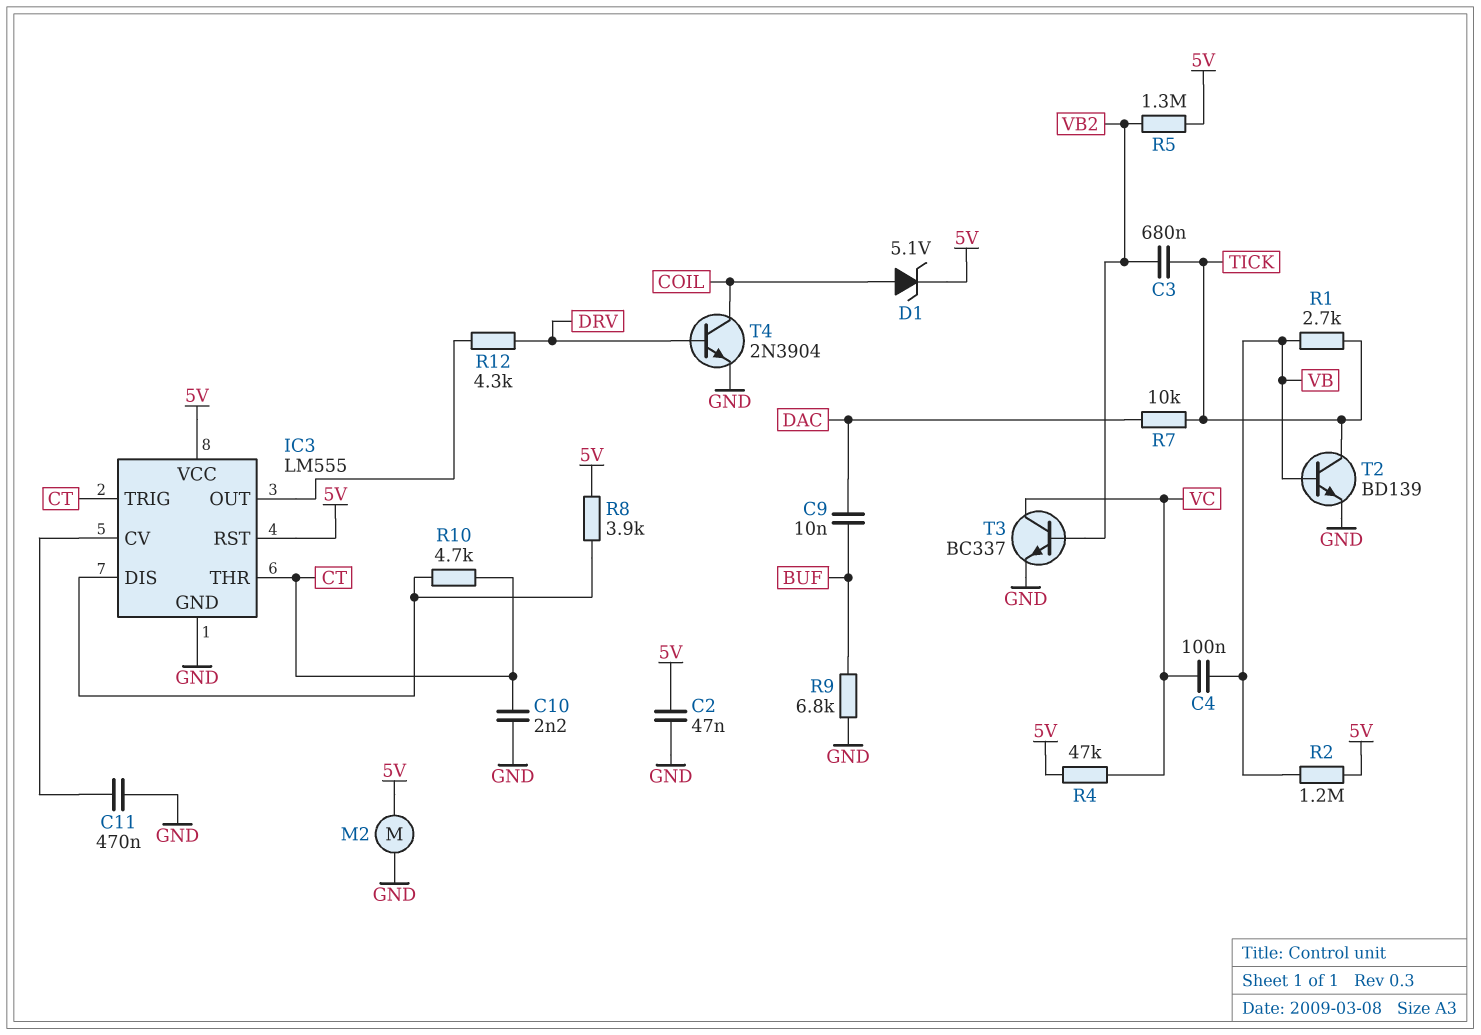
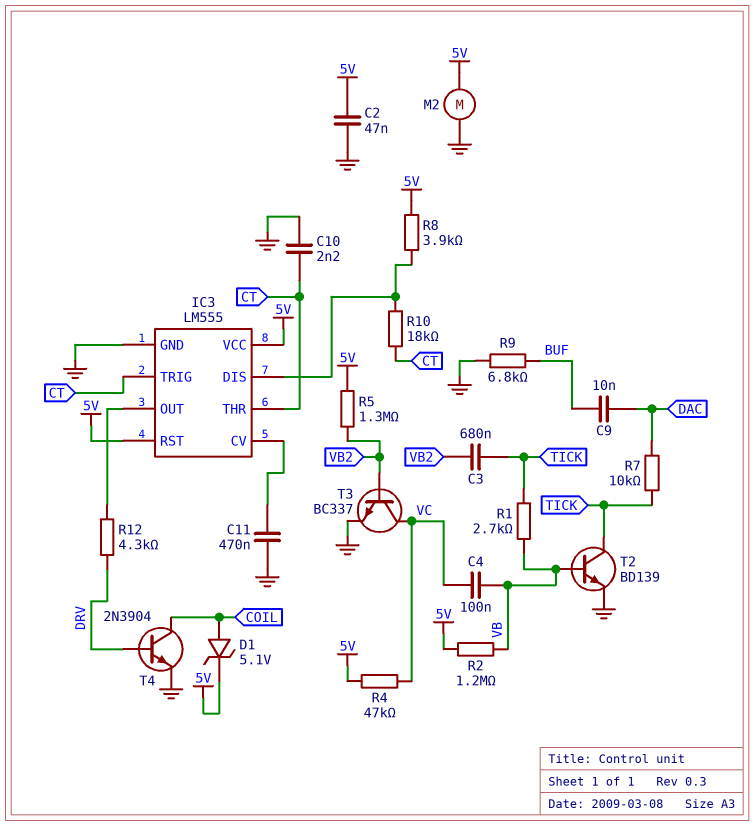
R10: 4.7k (CT, IC3/DIS) -> 18k (CT, IC3/DIS)

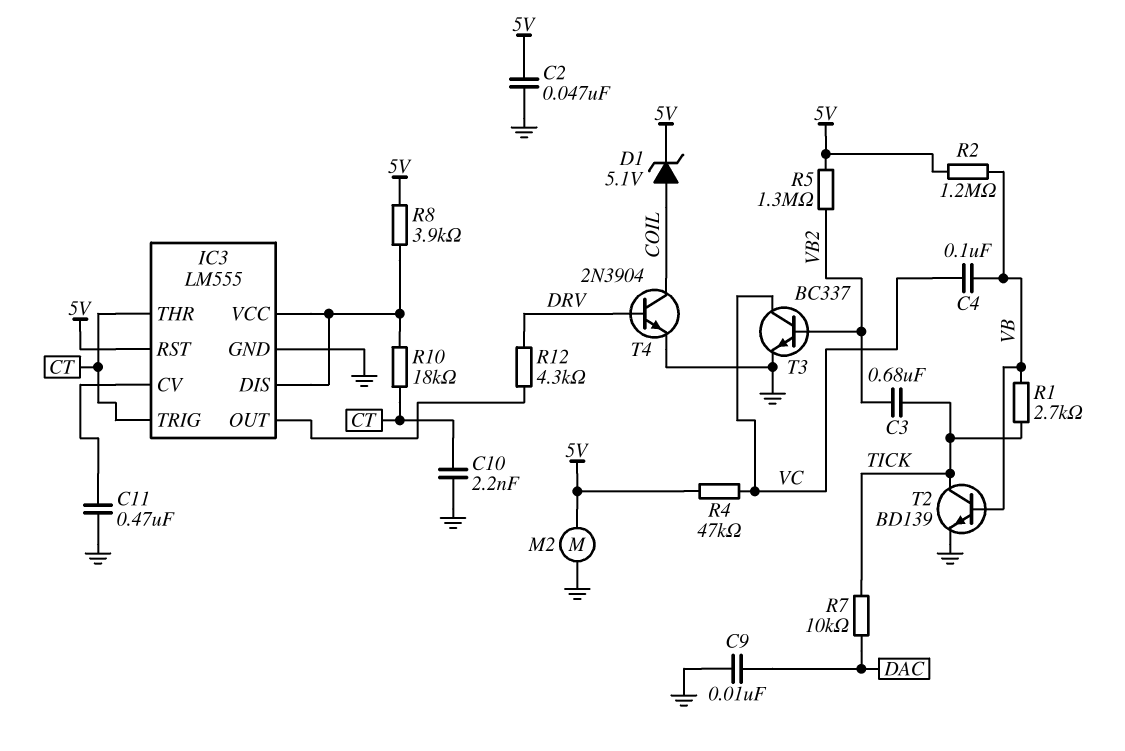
C9: 10nF (BUF, DAC) -> 10nF (DAC, GND)
IC3 pin VCC: 5V -> IC3/DIS
R9: 6.8k (BUF, GND) -> none

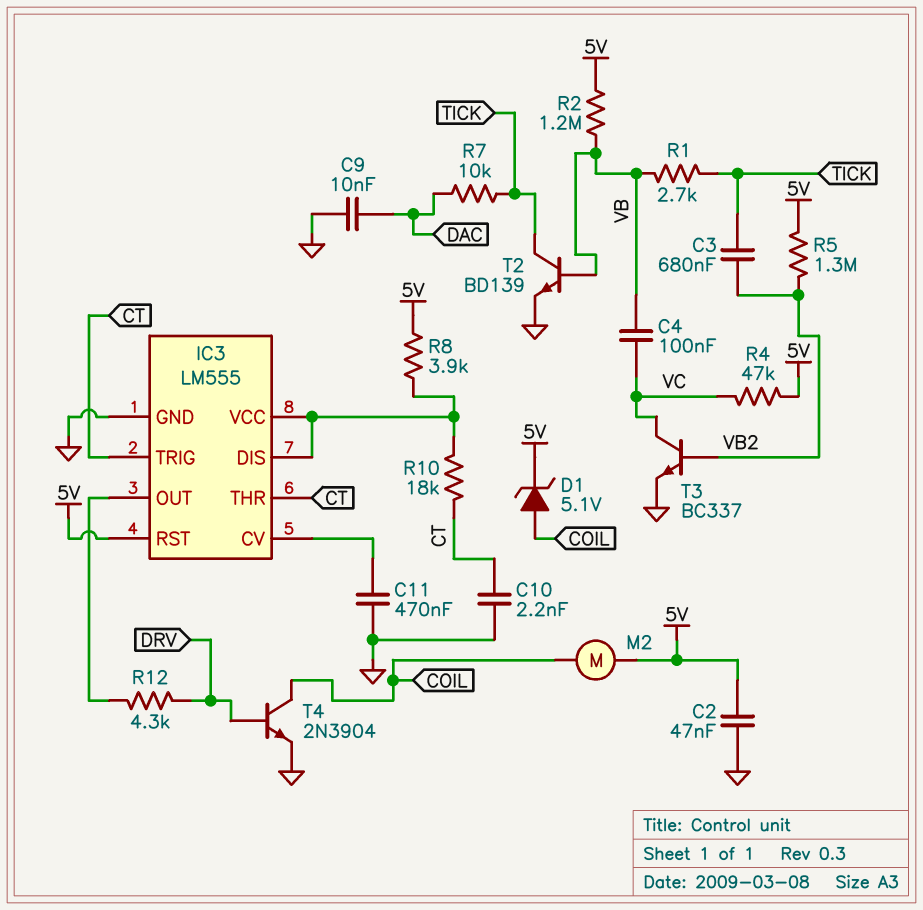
M2: motor (5V, GND) -> motor (5V, COIL)

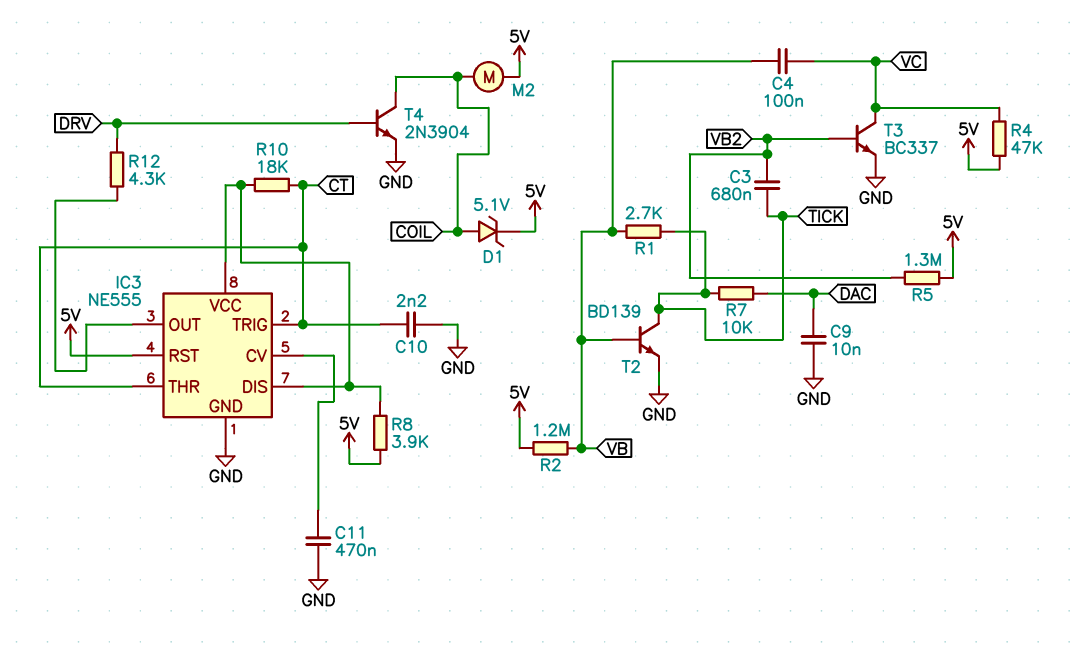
C2: 47nF (5V, GND) -> none
IC3: LM555 -> NE555

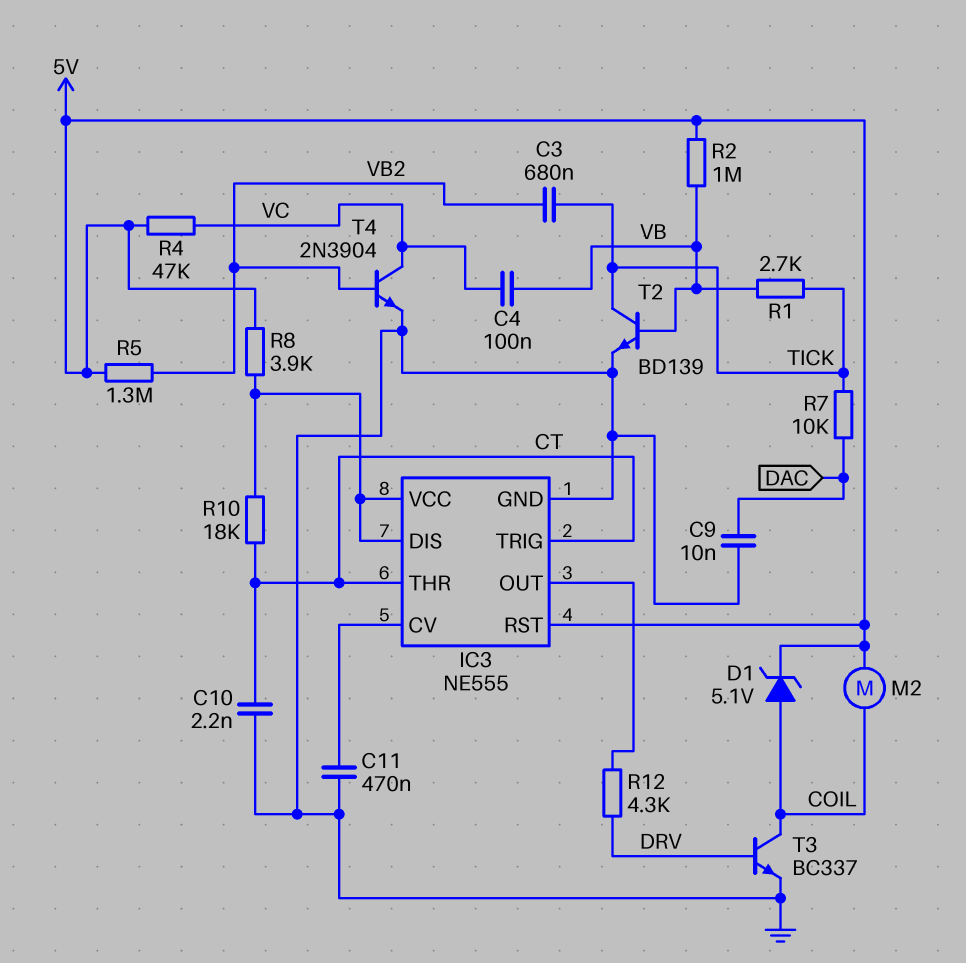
R2: 1.2M (5V, VB) -> 1M (5V, VB)
T3: NPN BC337 (B VB2, C VC, E GND) -> NPN BC337 (B DRV, C COIL, E GND)
T4: NPN 2N3904 (B DRV, C COIL, E GND) -> NPN 2N3904 (B VB2, C VC, E GND)

